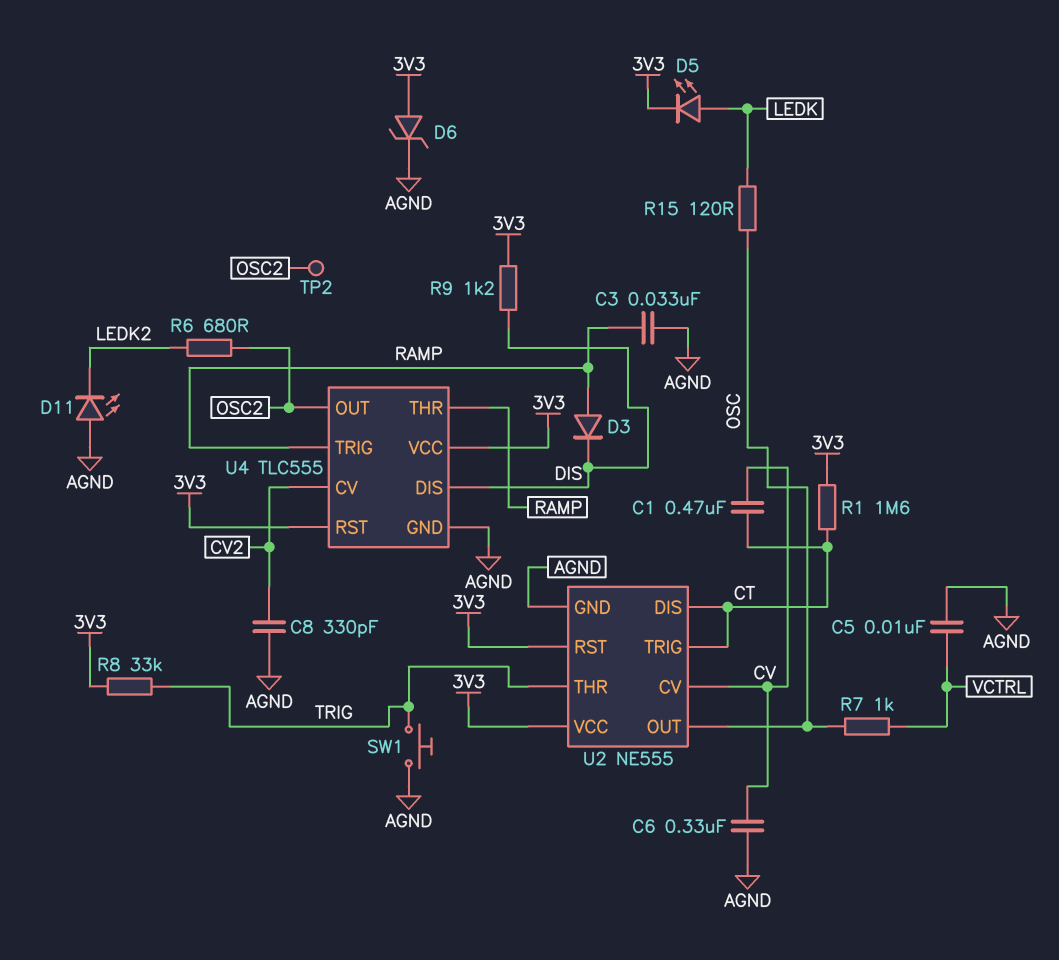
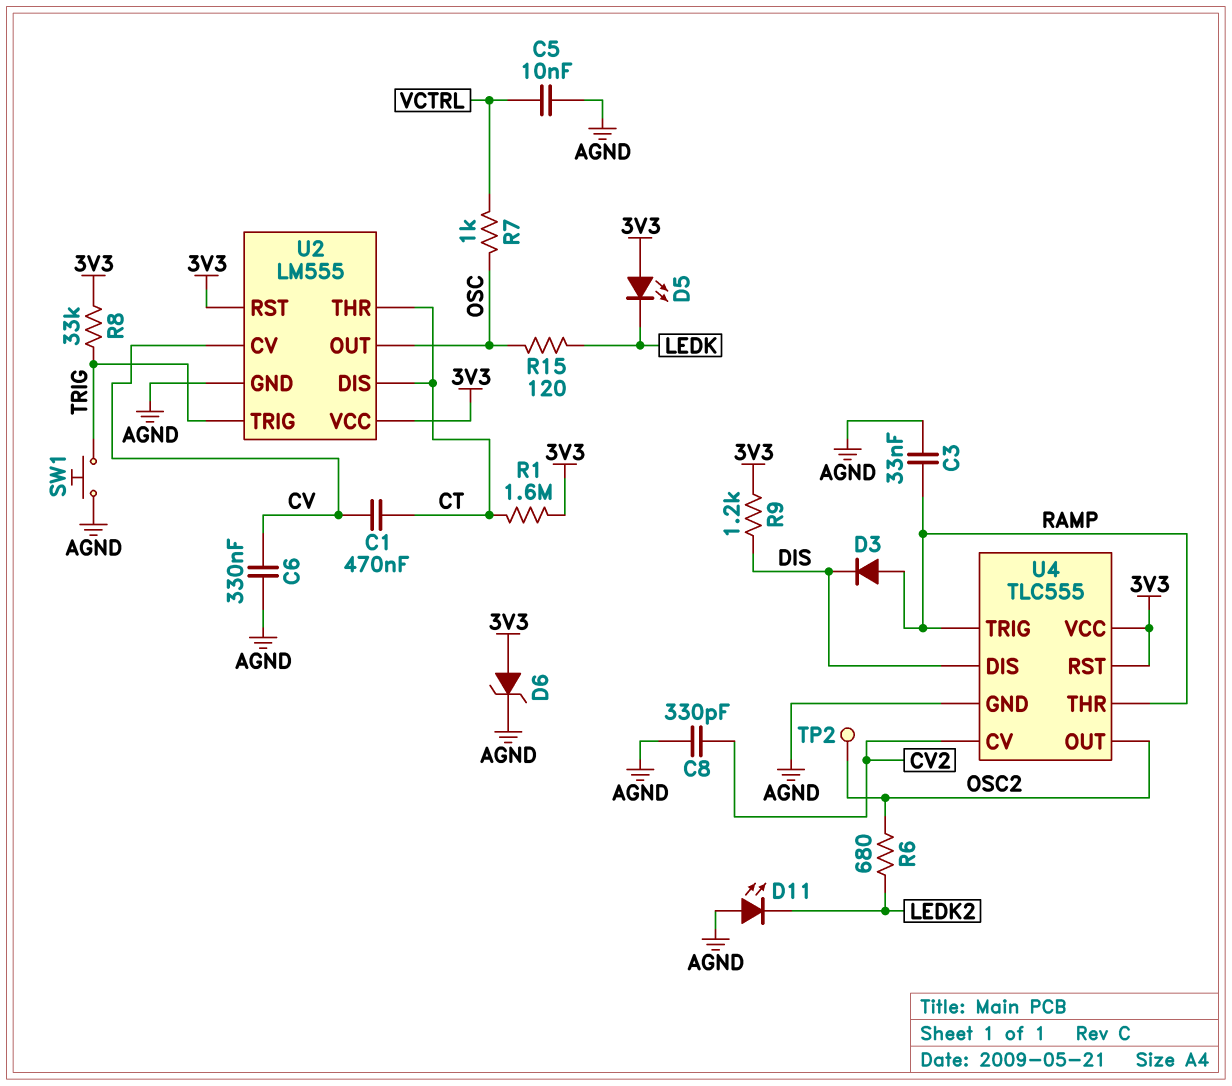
D5: LED (A LEDK, K 3V3) -> LED (A 3V3, K LEDK)
U2: NE555 -> LM555
U2 pin THR: TRIG -> CT
U2 pin TRIG: CT -> TRIG

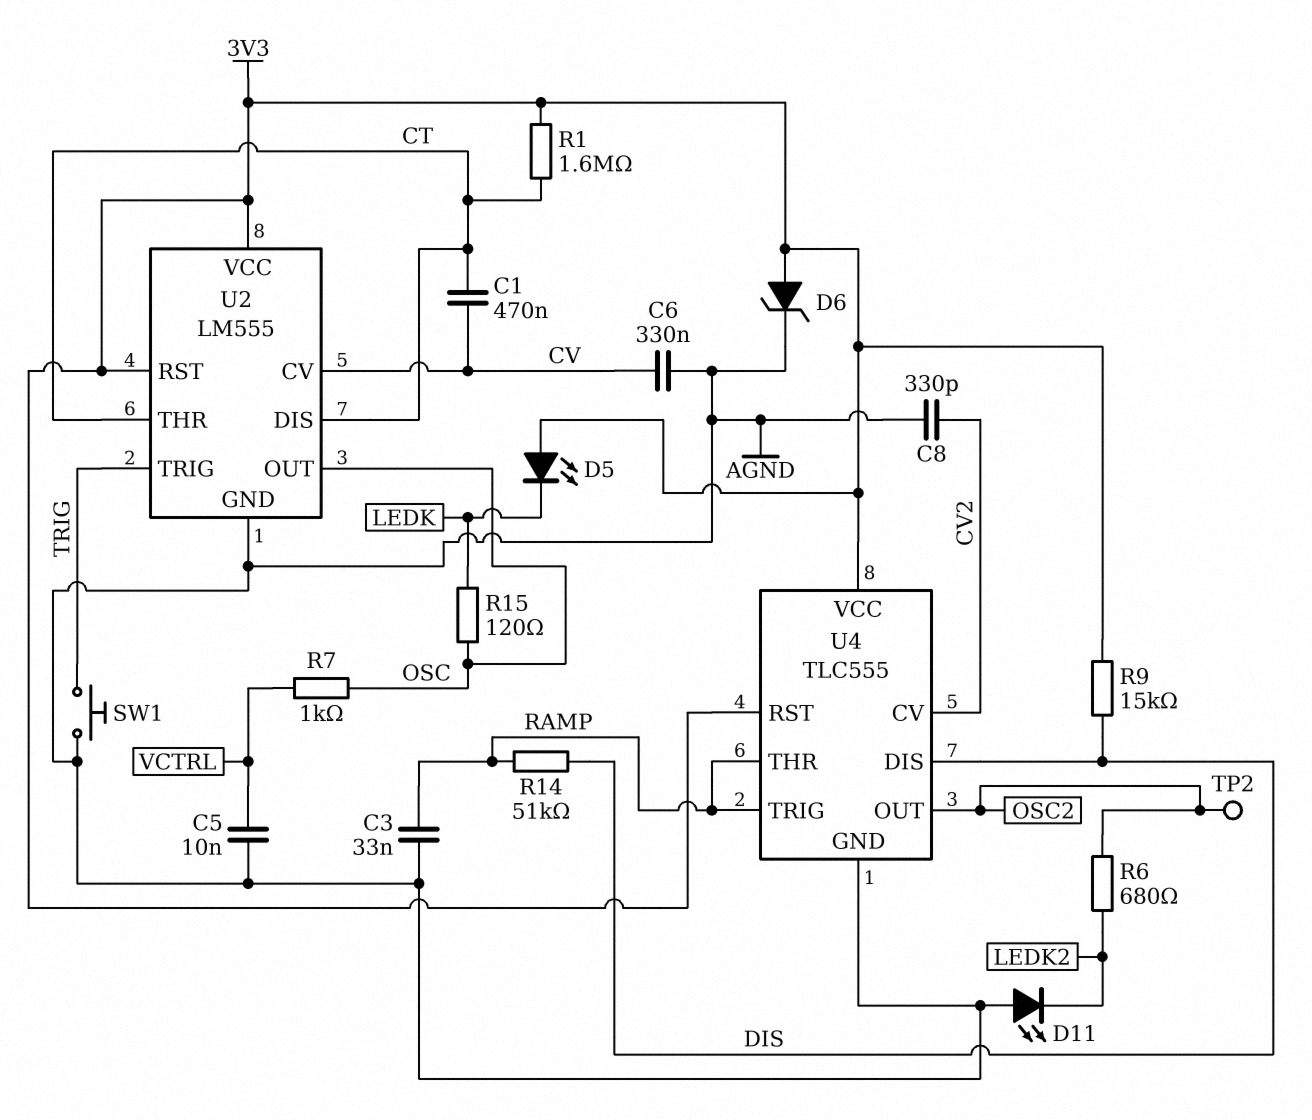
D3: diode (A RAMP, K DIS) -> none
R8: 33k (3V3, TRIG) -> none
R9: 1.2k (3V3, DIS) -> 15k (3V3, DIS)
R14: none -> 51k (DIS, RAMP)

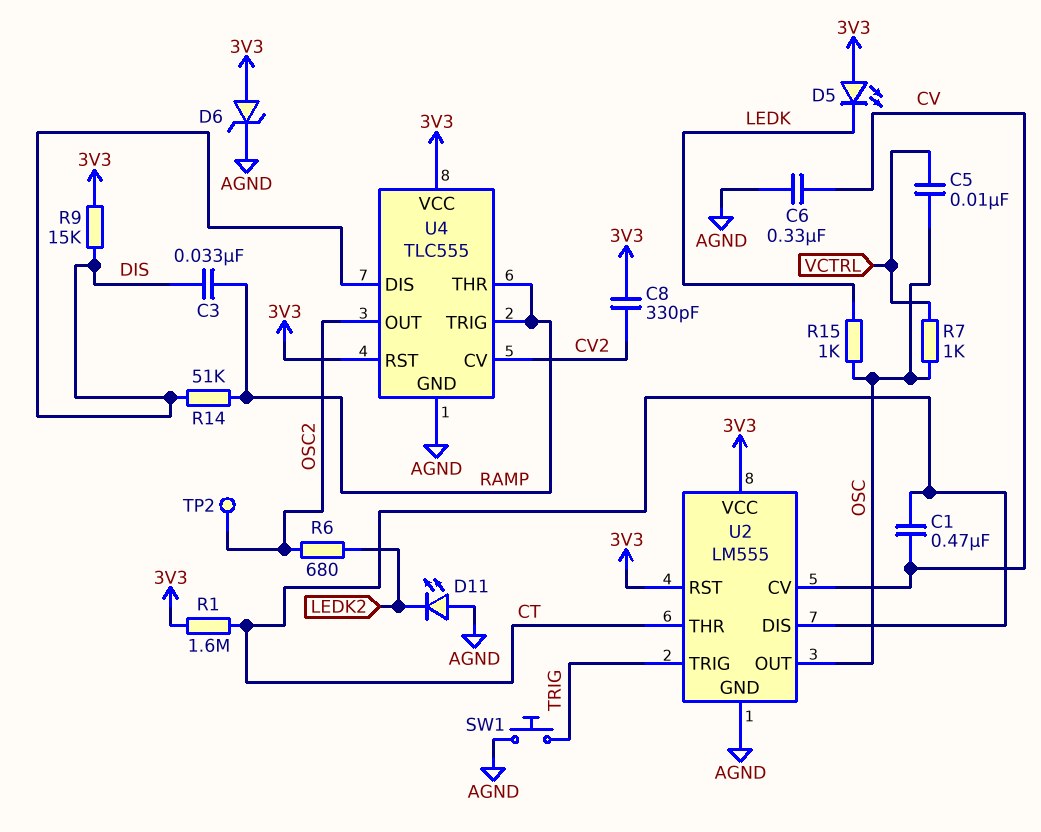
C3: 33nF (AGND, RAMP) -> 33nF (DIS, RAMP)
C5: 10nF (AGND, VCTRL) -> 10nF (OSC, VCTRL)
C8: 330pF (AGND, CV2) -> 330pF (3V3, CV2)
R15: 120 (LEDK, OSC) -> 1k (LEDK, OSC)

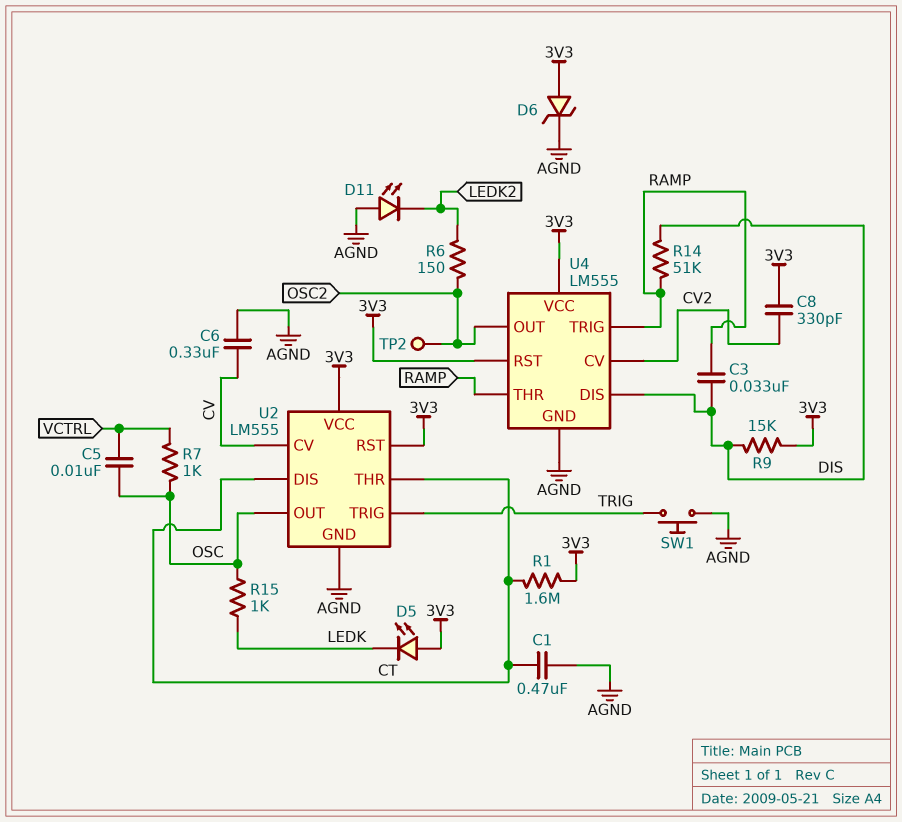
C1: 470nF (CT, CV) -> 470nF (AGND, CT)
R6: 680 (LEDK2, OSC2) -> 150 (LEDK2, OSC2)
U4: TLC555 -> LM555

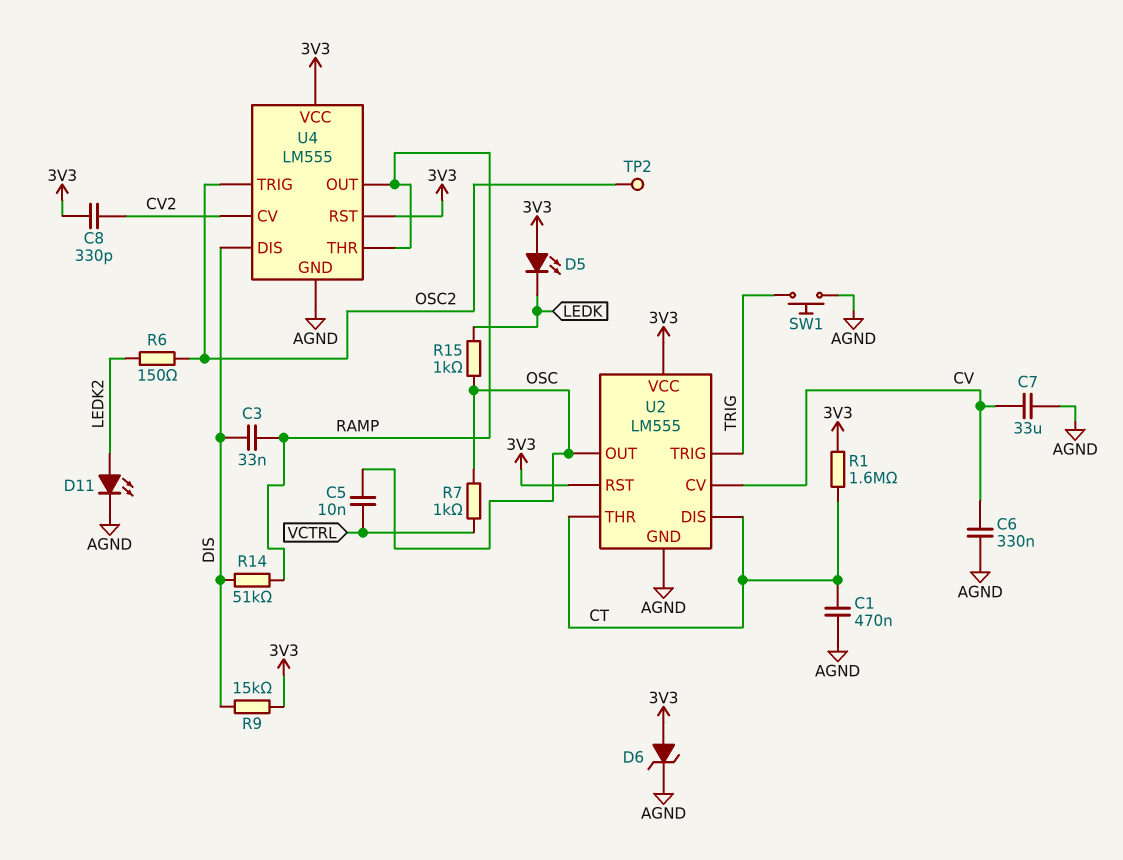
C7: none -> 33uF (AGND, CV)
D11: LED (A AGND, K LEDK2) -> LED (A LEDK2, K AGND)
U4 pin OUT: OSC2 -> RAMP
U4 pin TRIG: RAMP -> OSC2

